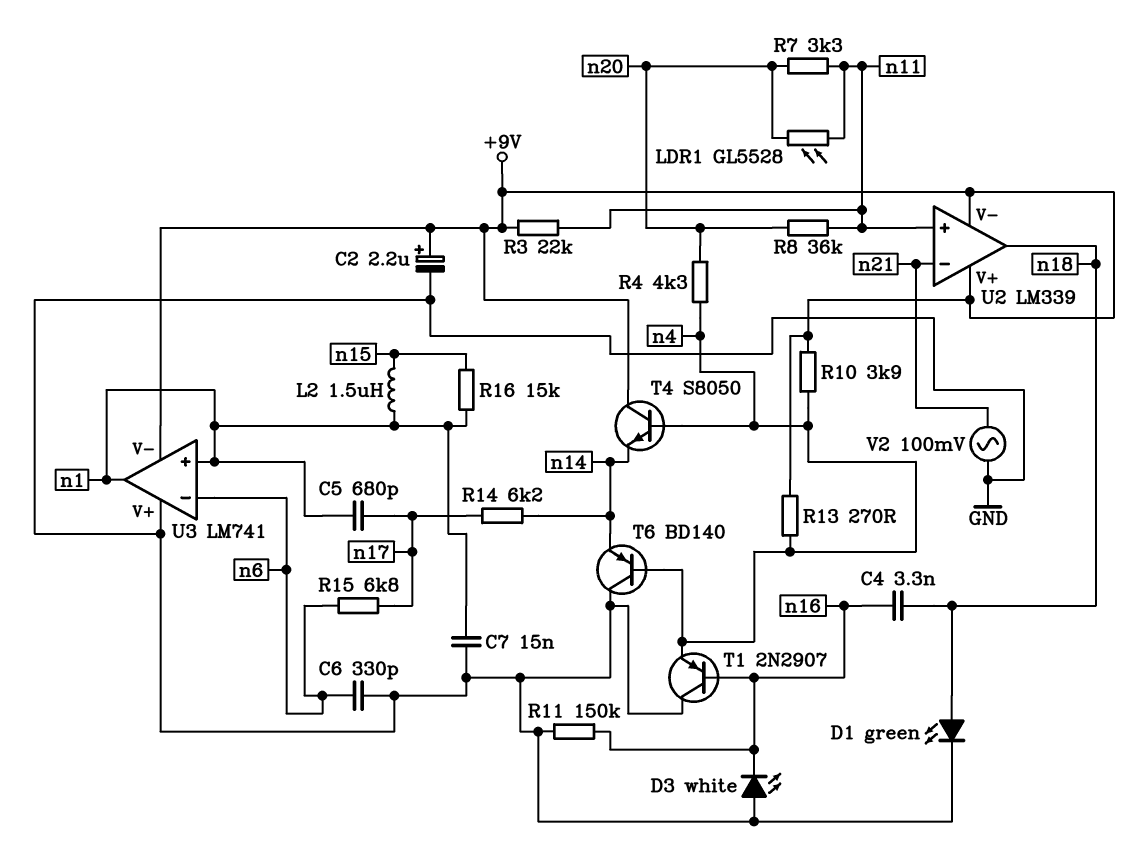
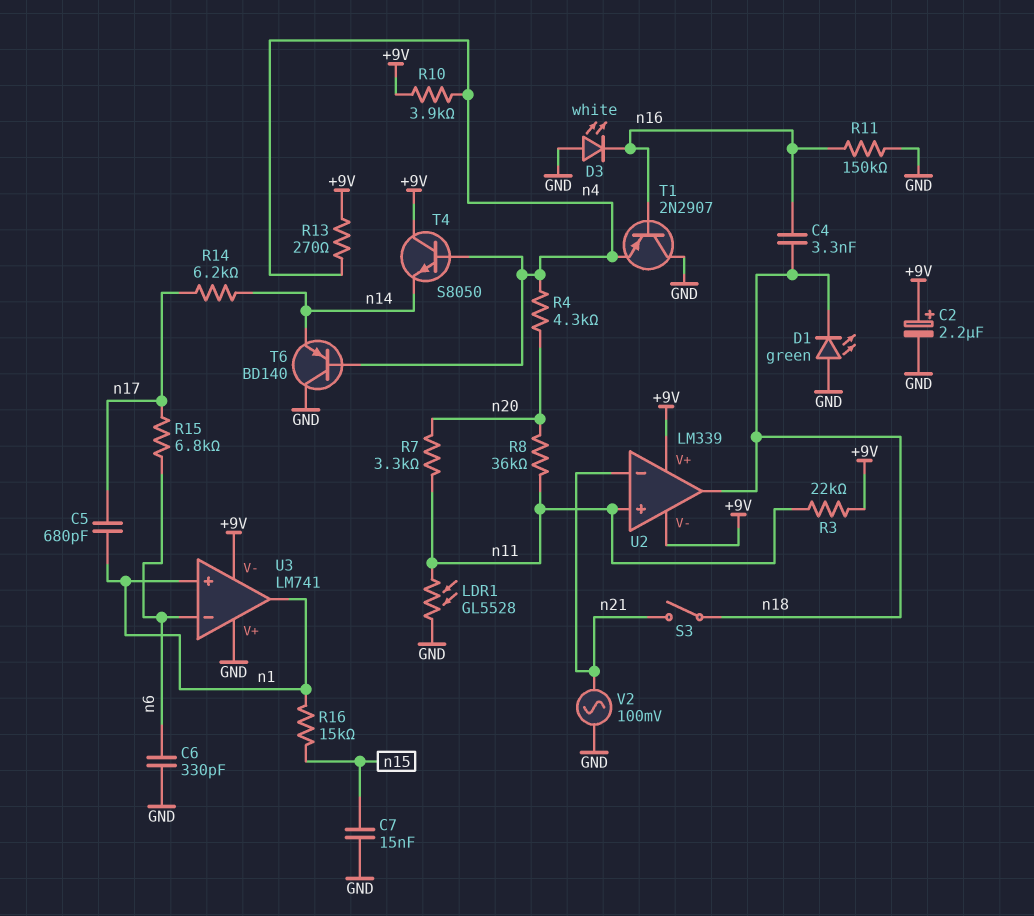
C7: 15nF (GND, n1) -> 15nF (GND, n15)
D1: LED green (A n18, K GND) -> LED green (A GND, K n18)
L2: 1.5uH (n1, n15) -> none
LDR1: GL5528 (n11, n20) -> GL5528 (GND, n11)
S3: none -> switch (n18, n21)

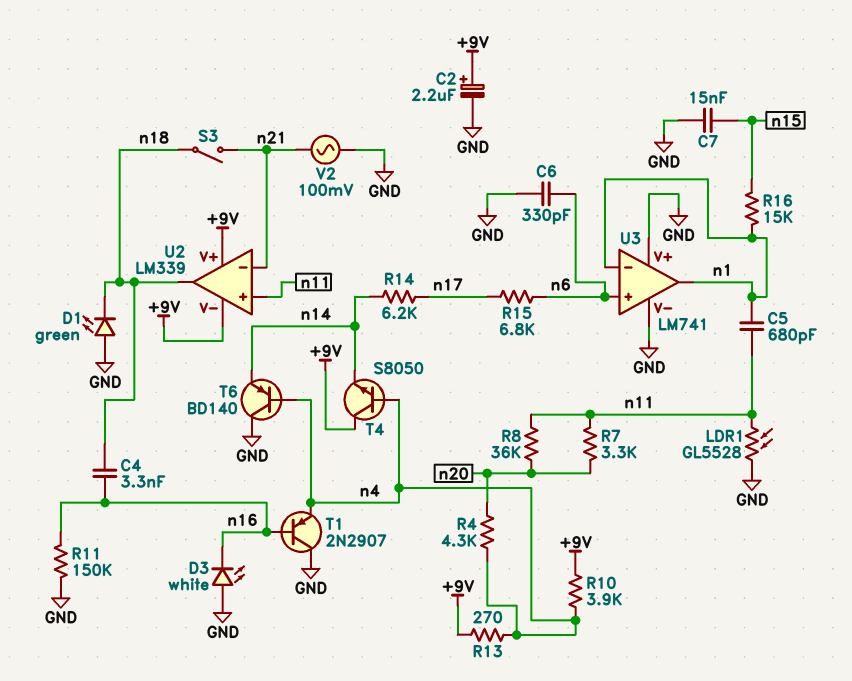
C5: 680pF (n1, n17) -> 680pF (n1, n11)
R3: 22k (+9V, n11) -> none
U3 pin V-: +9V -> GND
U3 pin in+: n1 -> n6
U3 pin in-: n6 -> n1

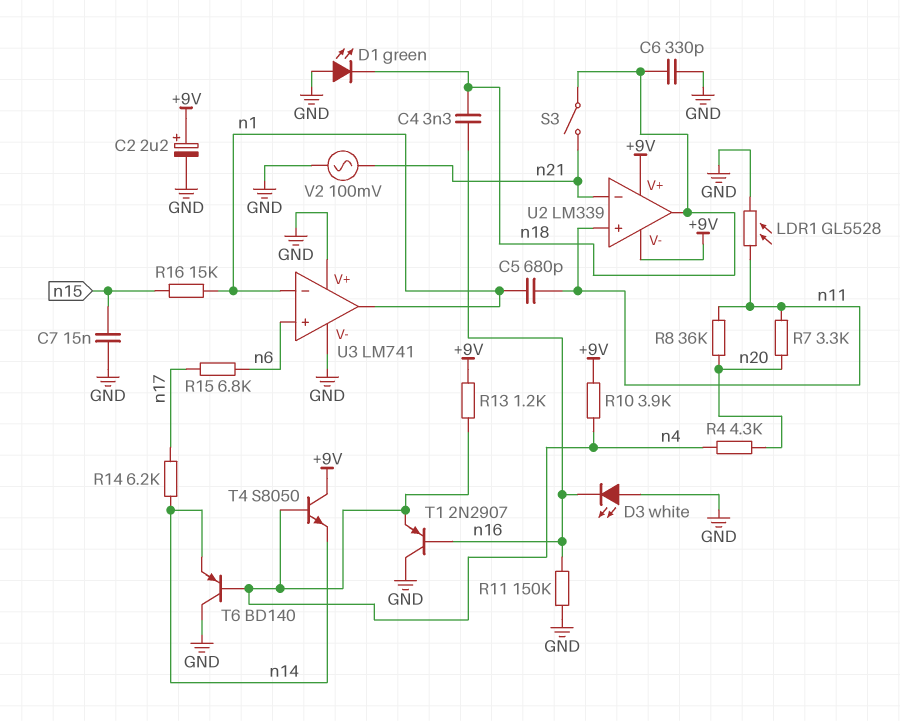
C6: 330pF (GND, n6) -> 330pF (GND, n18)
R13: 270 (+9V, n4) -> 1.2k (+9V, n4)

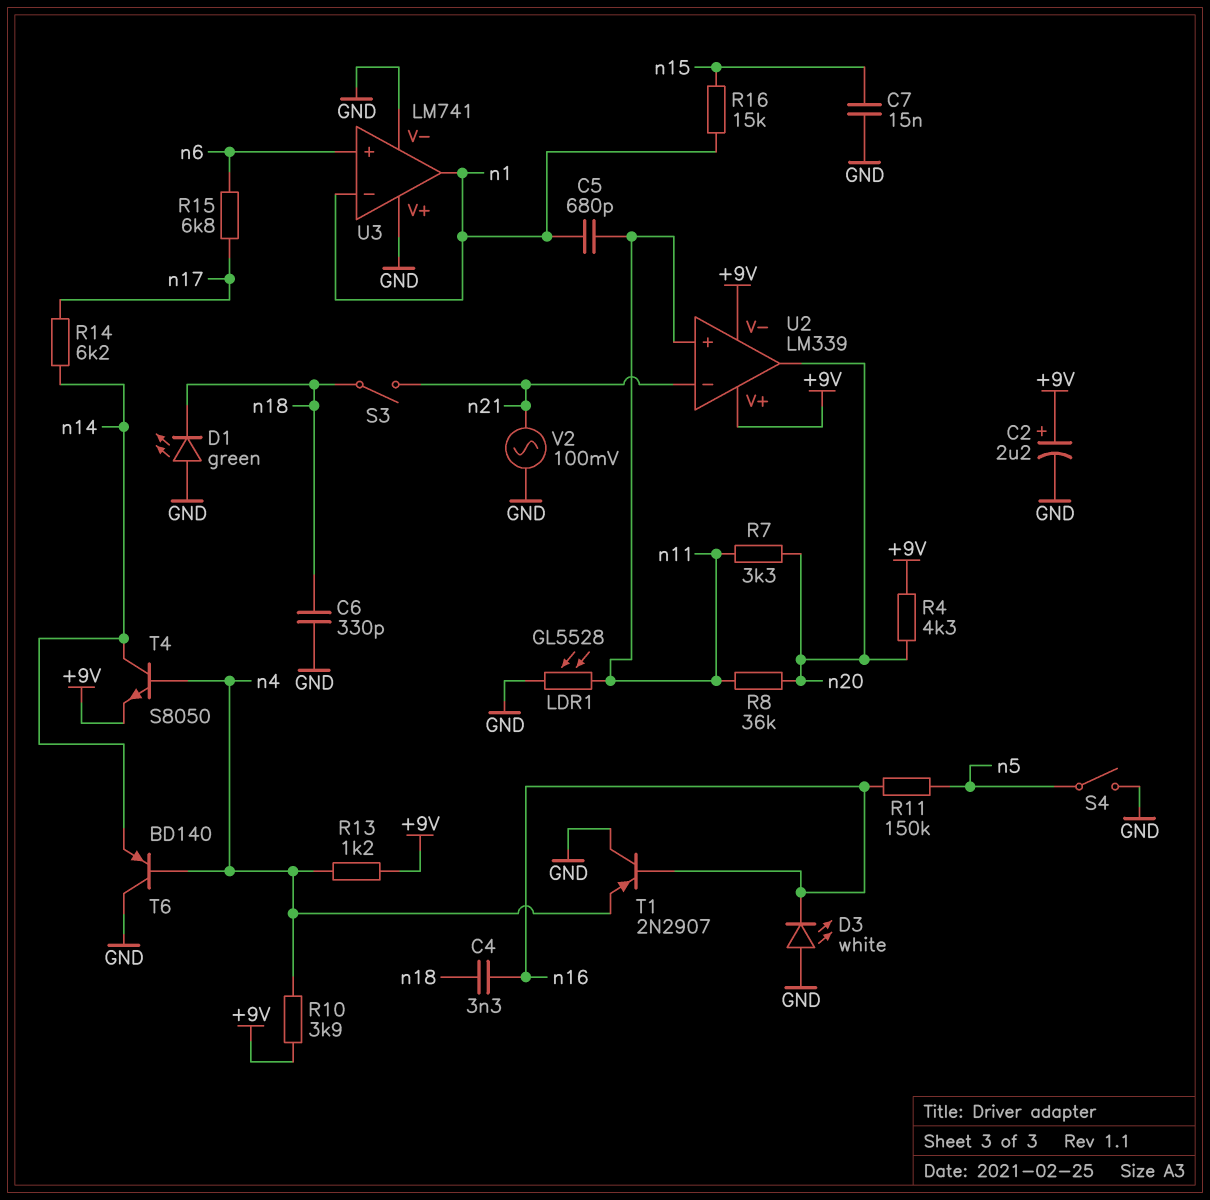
R4: 4.3k (n4, n20) -> 4.3k (+9V, n20)
R11: 150k (GND, n16) -> 150k (n5, n16)
S4: none -> switch (GND, n5)
T4: NPN S8050 (B n4, C +9V, E n14) -> NPN S8050 (B n4, C n14, E +9V)
U2 pin out: n18 -> n20

